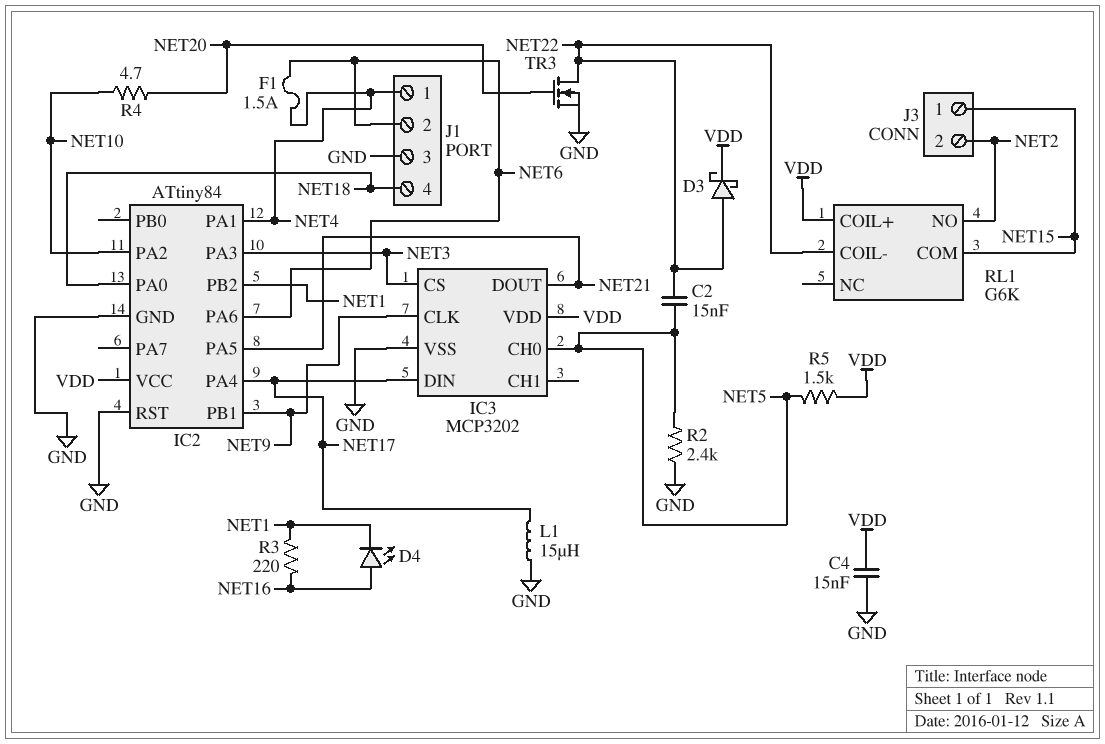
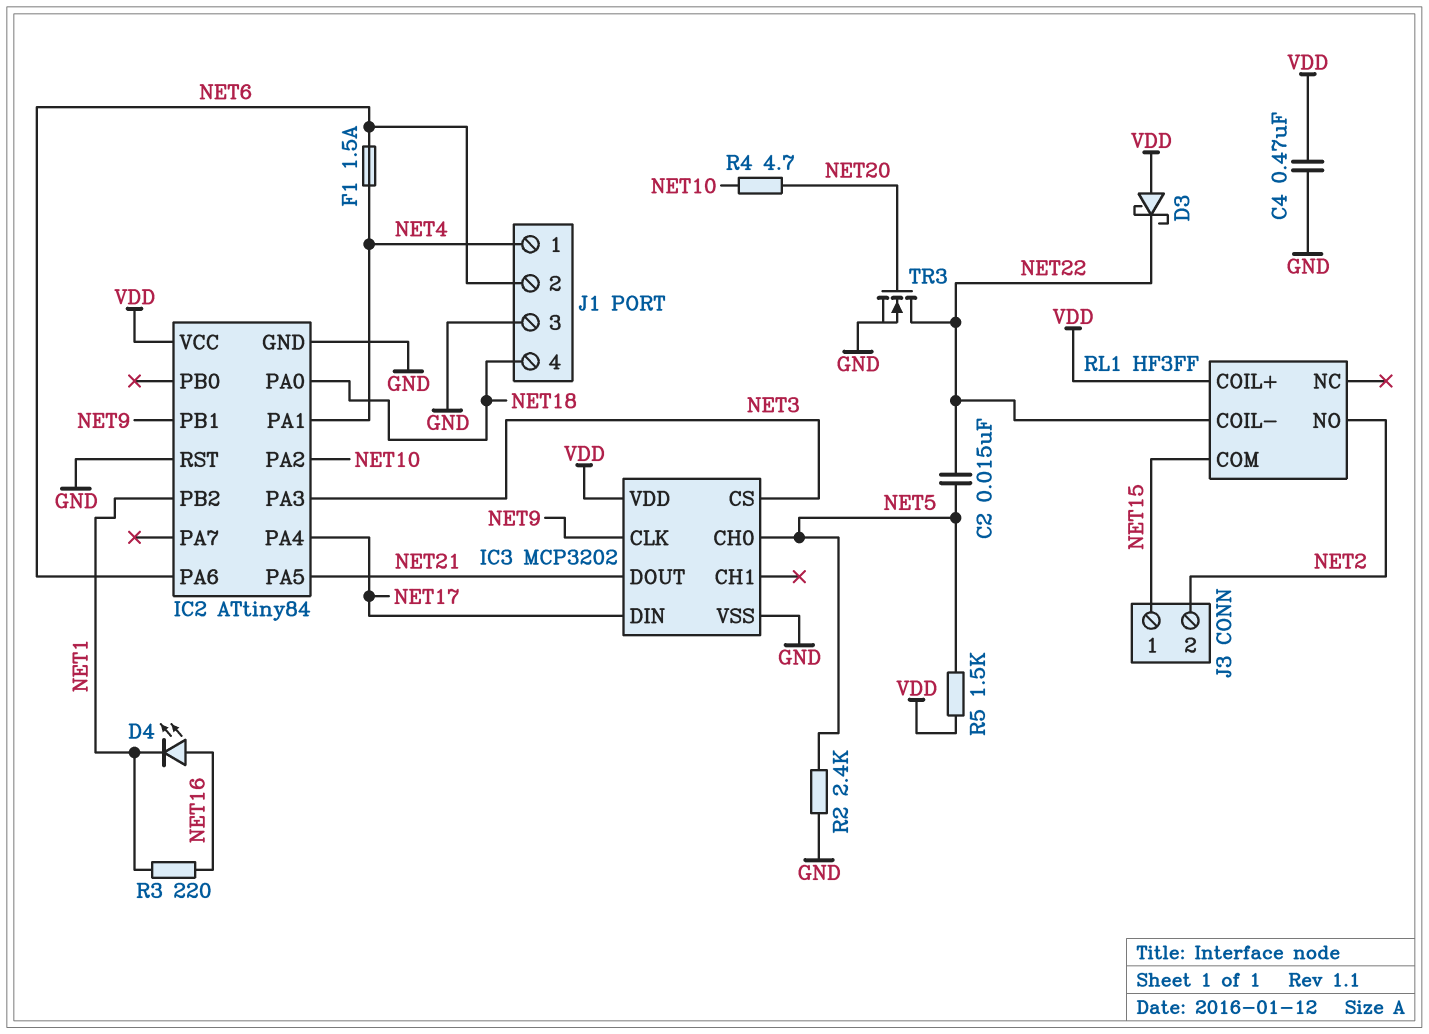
C4: 15nF (GND, VDD) -> 470nF (GND, VDD)
D3: schottky (A NET22, K VDD) -> schottky (A VDD, K NET22)
L1: 15uH (GND, NET17) -> none
RL1: G6K -> HF3FF

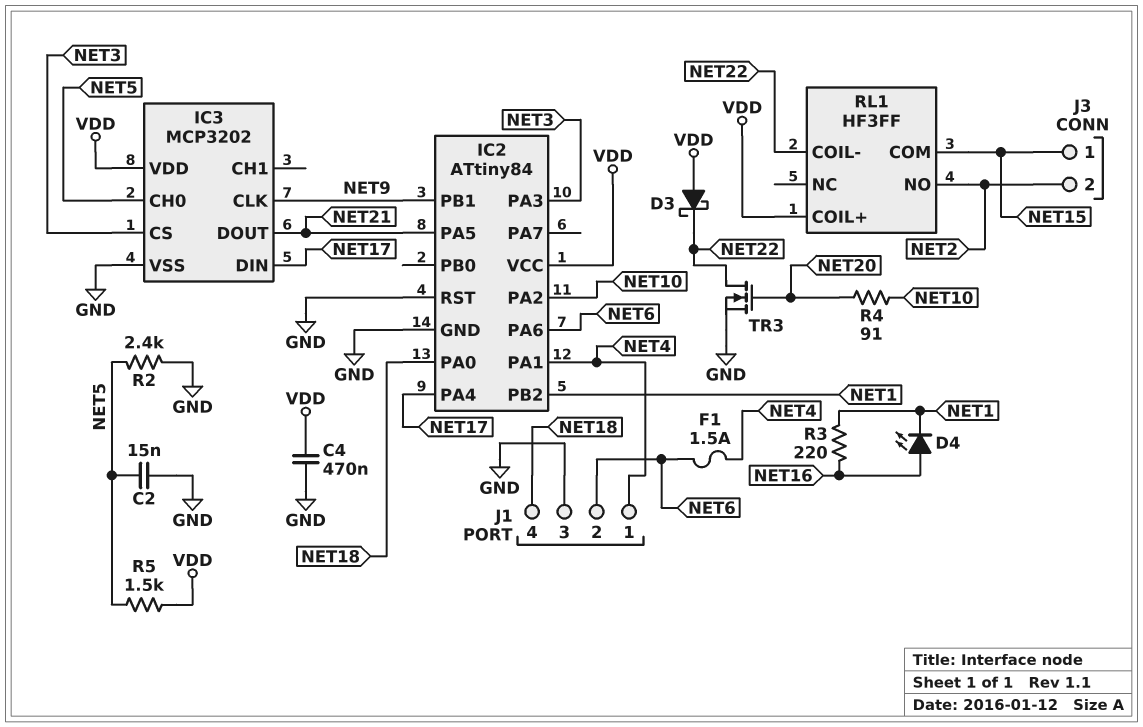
C2: 15nF (NET5, NET22) -> 15nF (GND, NET5)
R4: 4.7 (NET10, NET20) -> 91 (NET10, NET20)

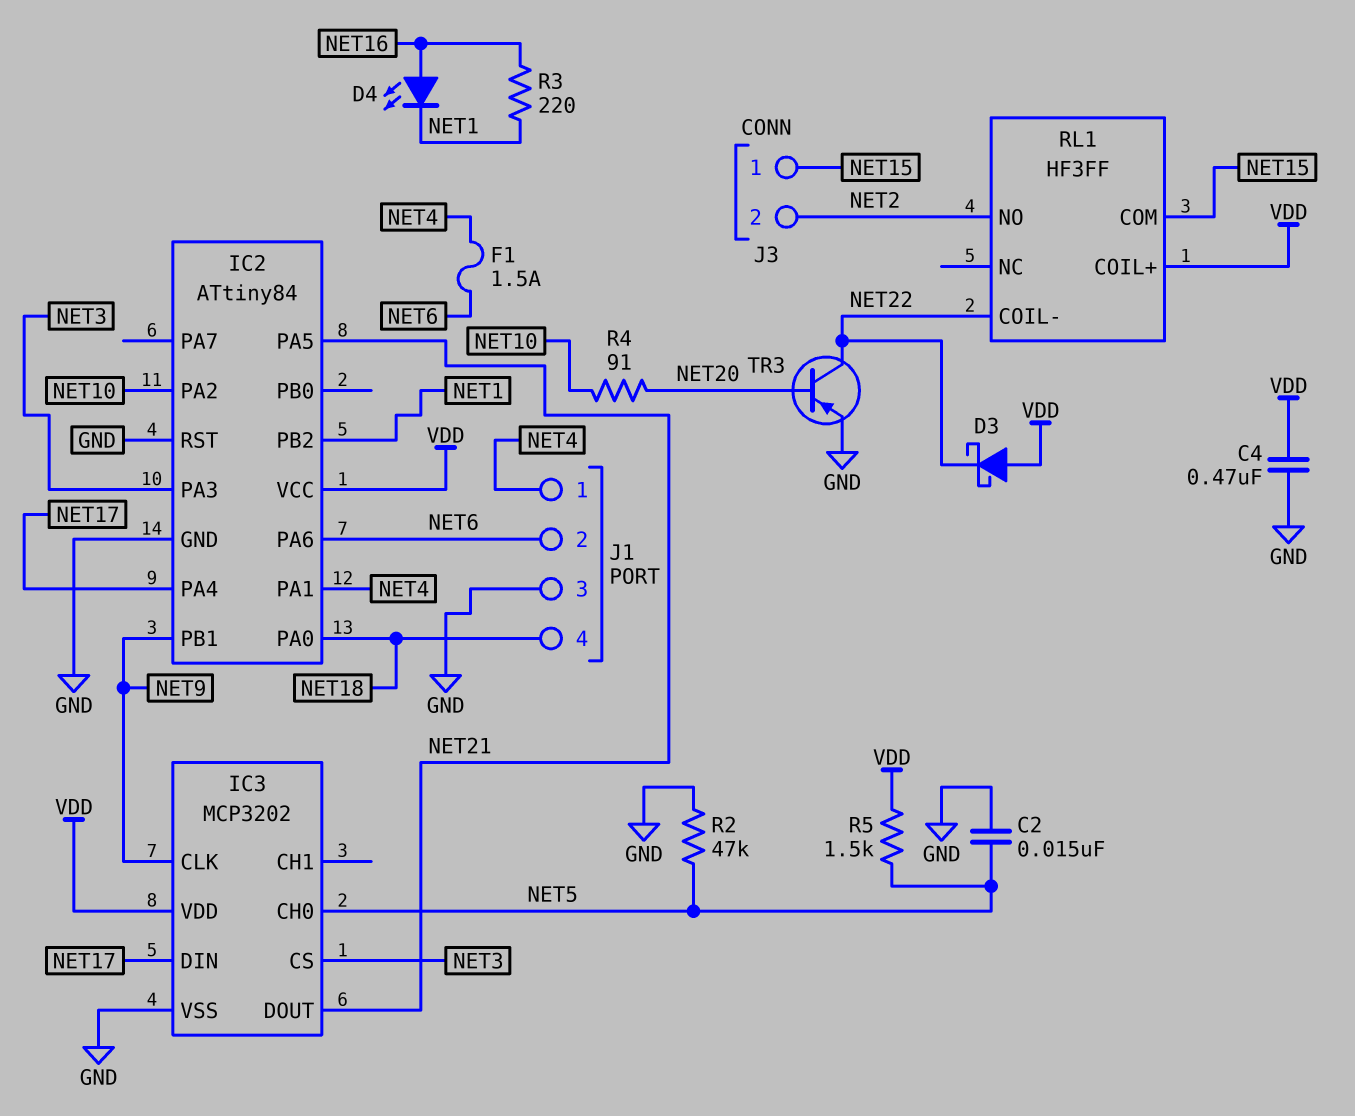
R2: 2.4k (GND, NET5) -> 47k (GND, NET5)
TR3: NMOS (G NET20, D NET22, S GND) -> PNP (B NET20, C NET22, E GND)

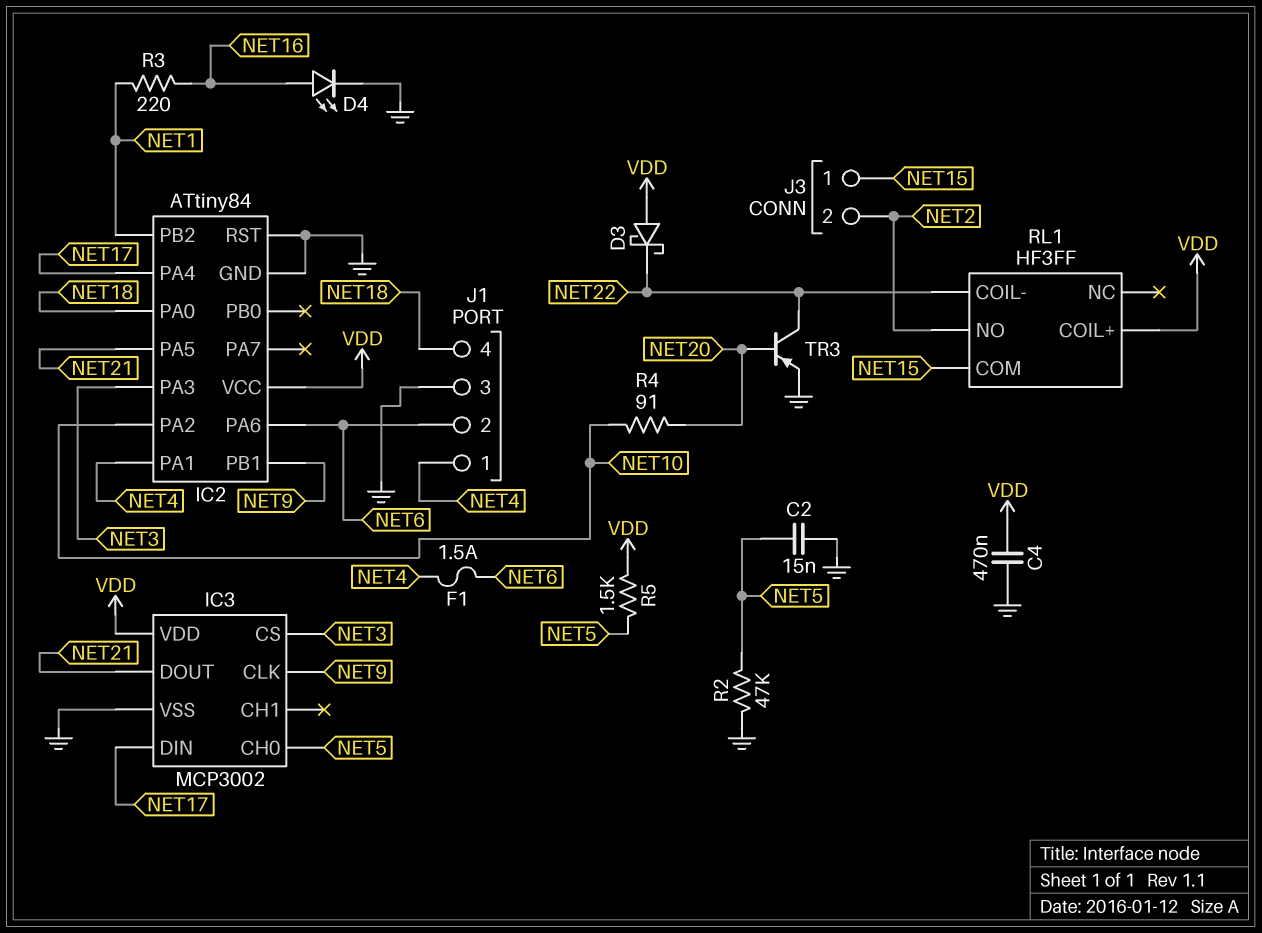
D4: LED (A NET16, K NET1) -> LED (A NET16, K GND)
IC3: MCP3202 -> MCP3002

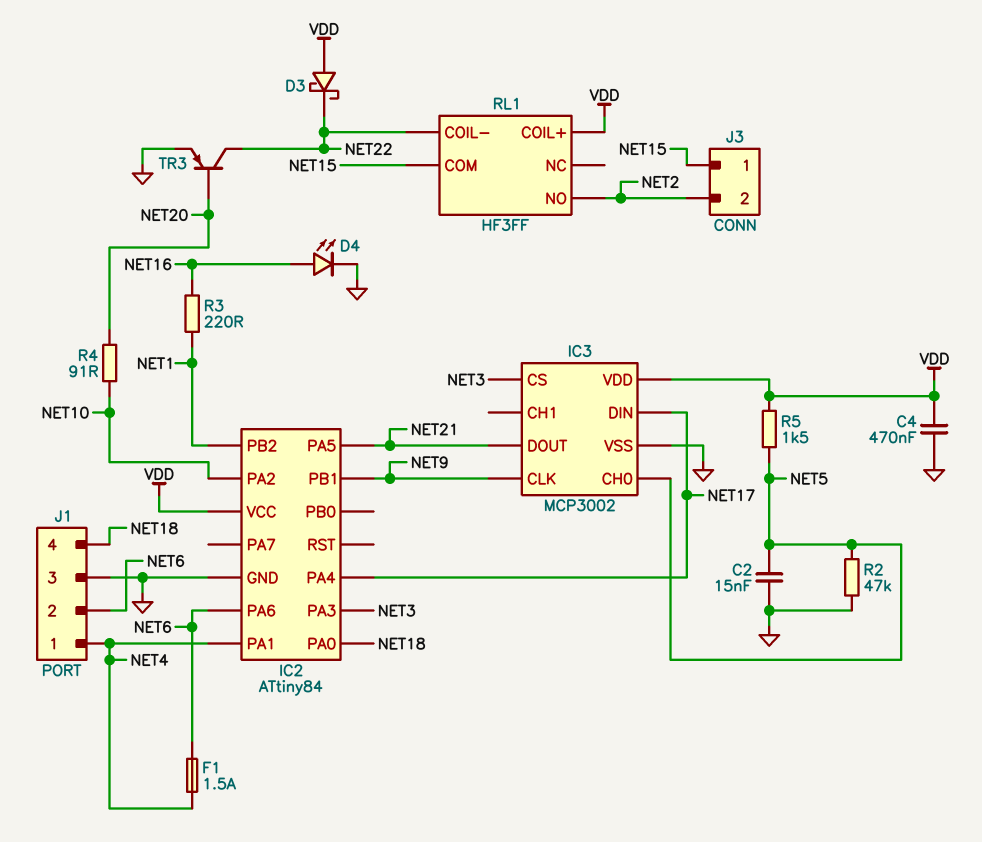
IC2 pin RST: GND -> none

